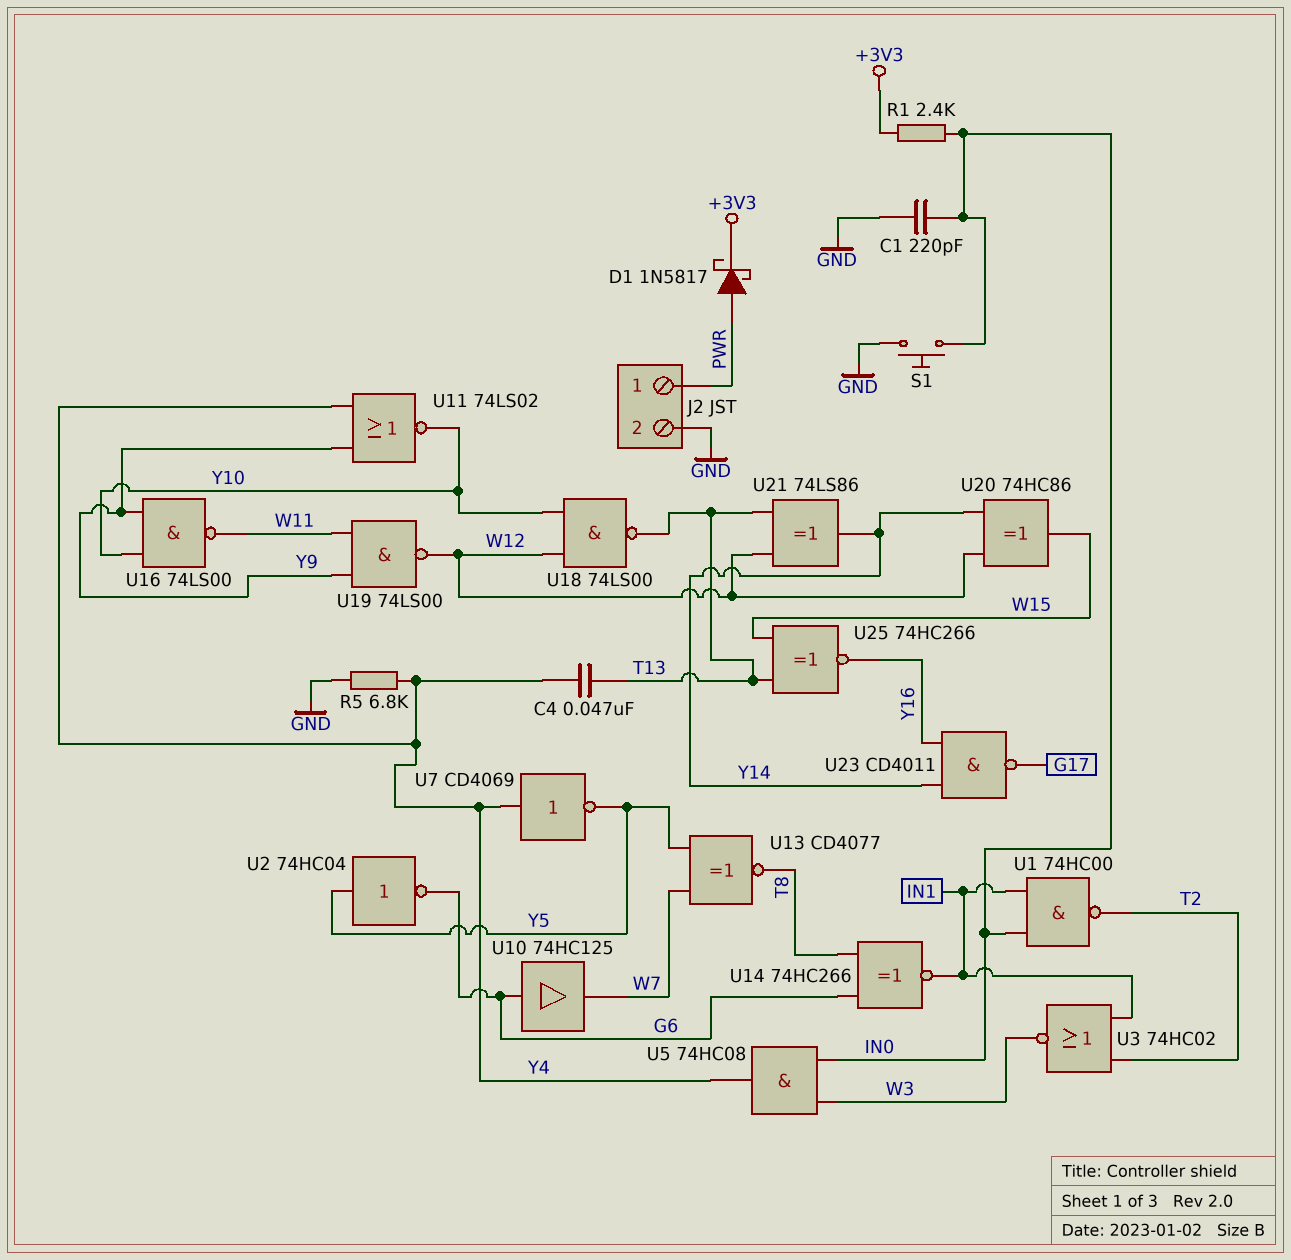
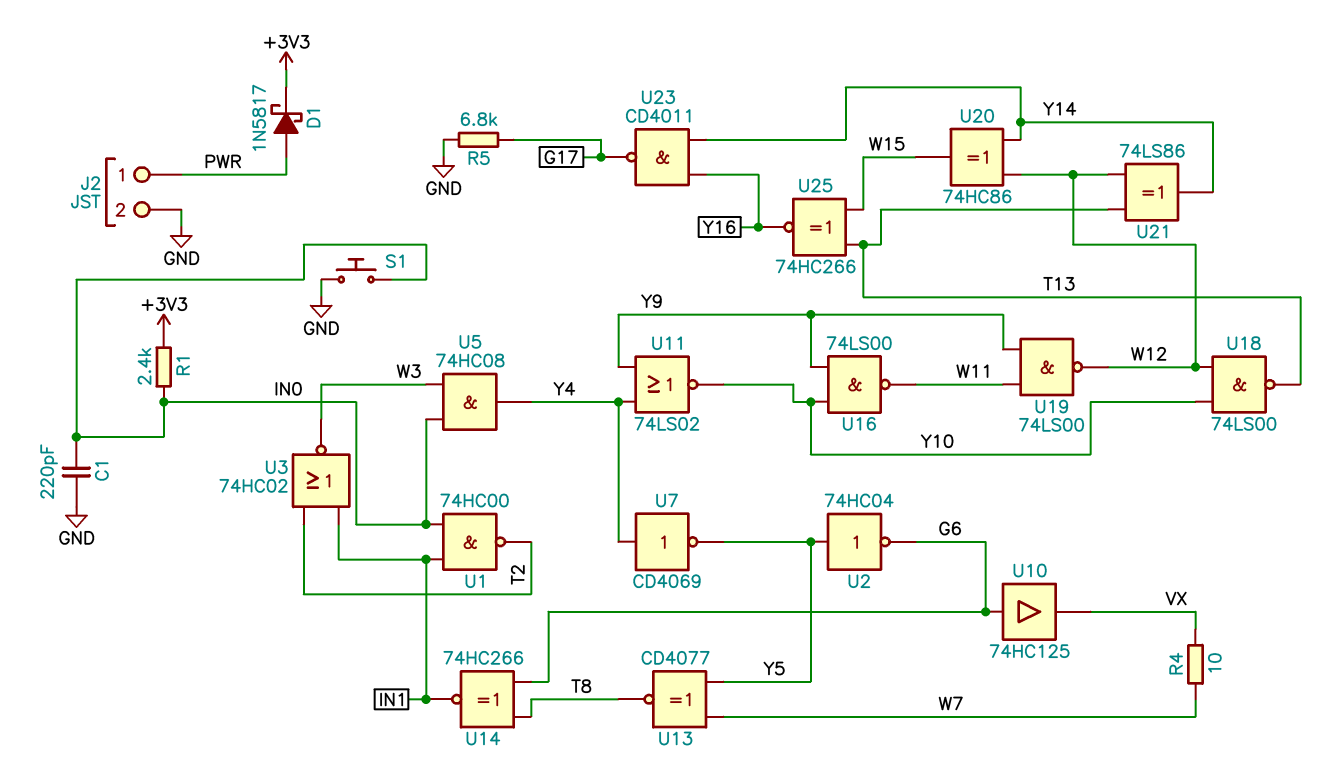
C4: 47nF (T13, Y4) -> none
R4: none -> 10 (VX, W7)
R5: 6.8k (GND, Y4) -> 6.8k (G17, GND)
U10: buffer 74HC125 (in G6, out W7) -> buffer 74HC125 (in G6, out VX)

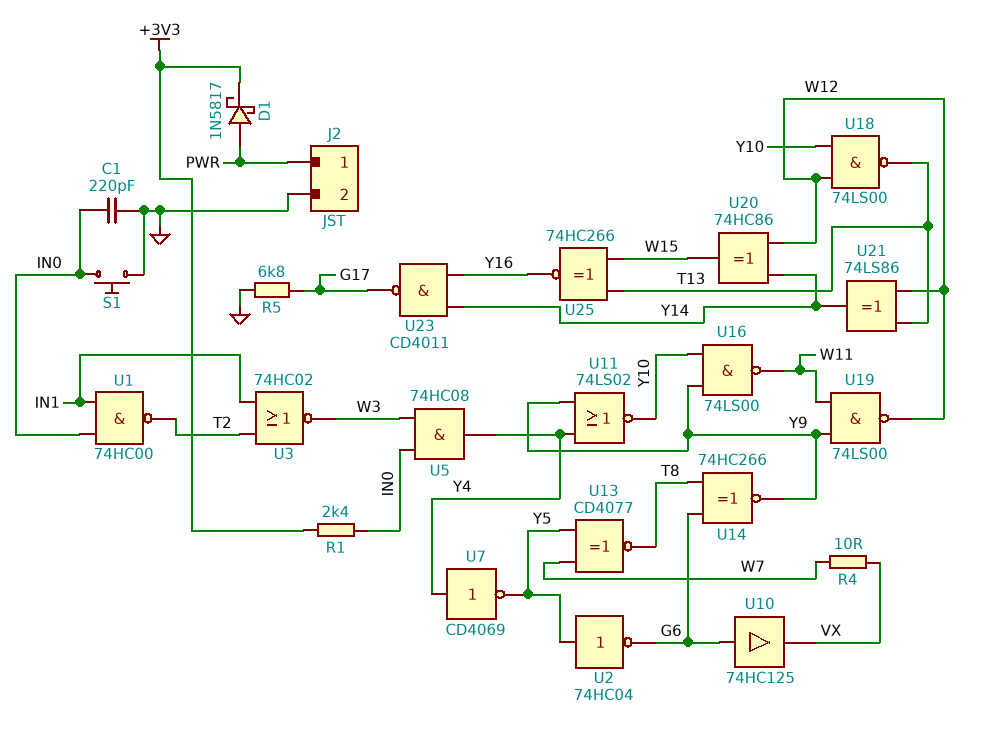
U14: XNOR 74HC266 (in G6, in T8, out IN1) -> XNOR 74HC266 (in G6, in T8, out Y9)

